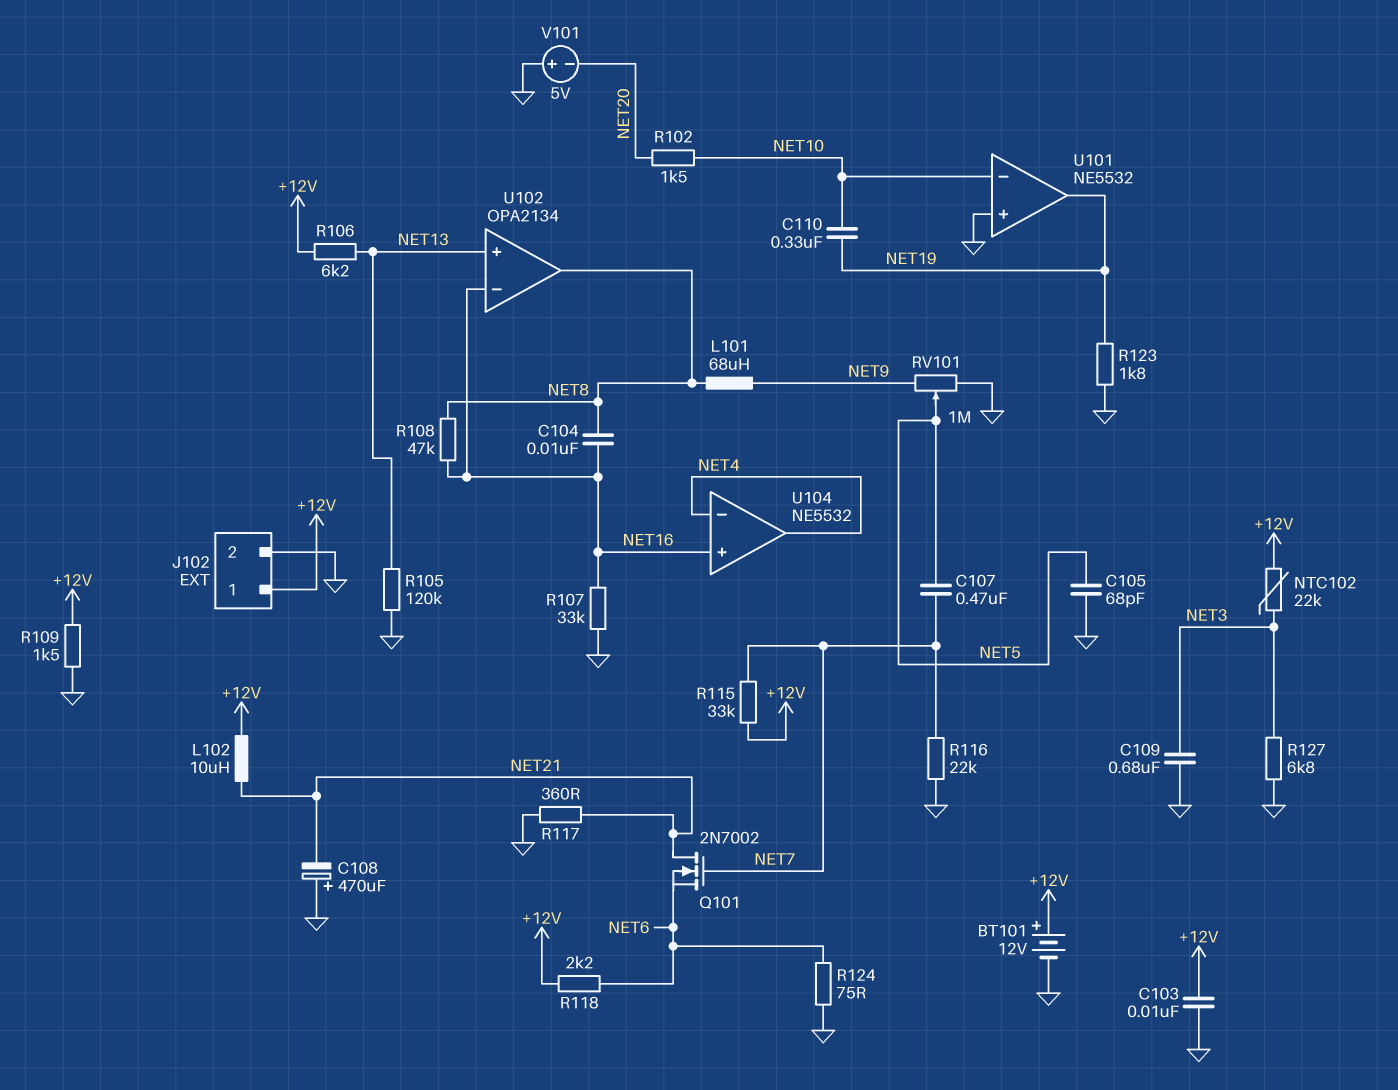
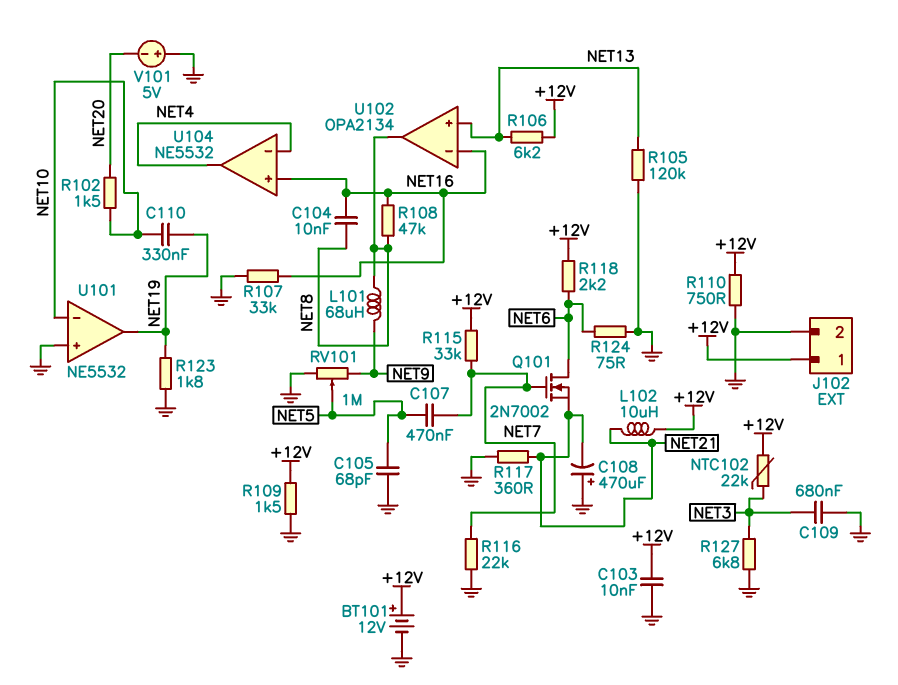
Q101: NMOS 2N7002 (G NET7, D NET21, S NET6) -> NMOS 2N7002 (G NET7, D NET6, S NET21)
R110: none -> 750 (+12V, GND)

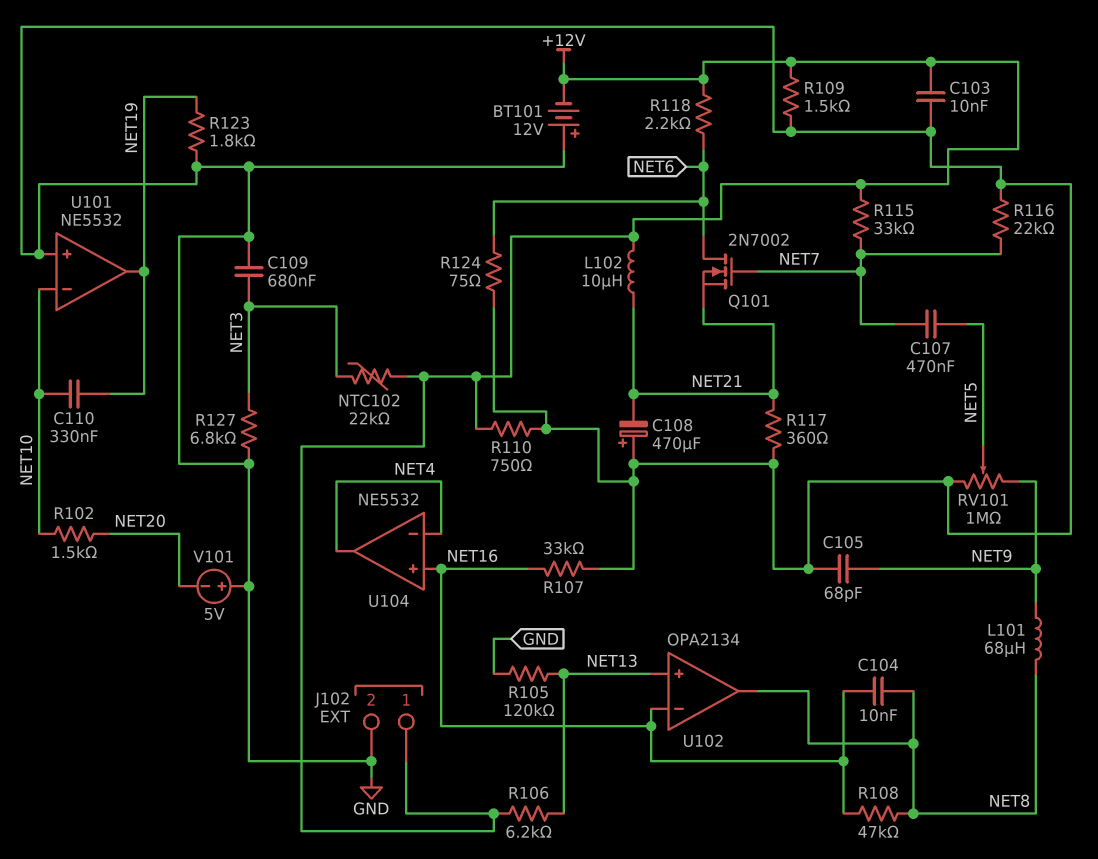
BT101: 12V (plus +12V, minus GND) -> 12V (plus GND, minus +12V)
C105: 68pF (GND, NET5) -> 68pF (GND, NET9)

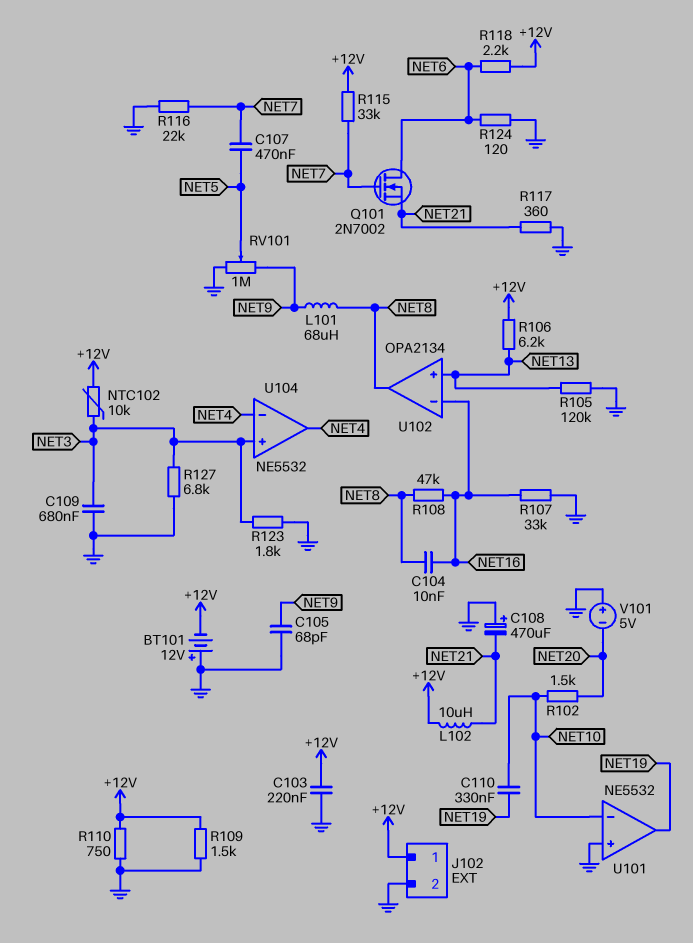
C103: 10nF (+12V, GND) -> 220nF (+12V, GND)
NTC102: 22k (+12V, NET3) -> 10k (+12V, NET3)
R123: 1.8k (GND, NET19) -> 1.8k (GND, NET3)
R124: 75 (GND, NET6) -> 120 (GND, NET6)
U104 pin in+: NET16 -> NET3

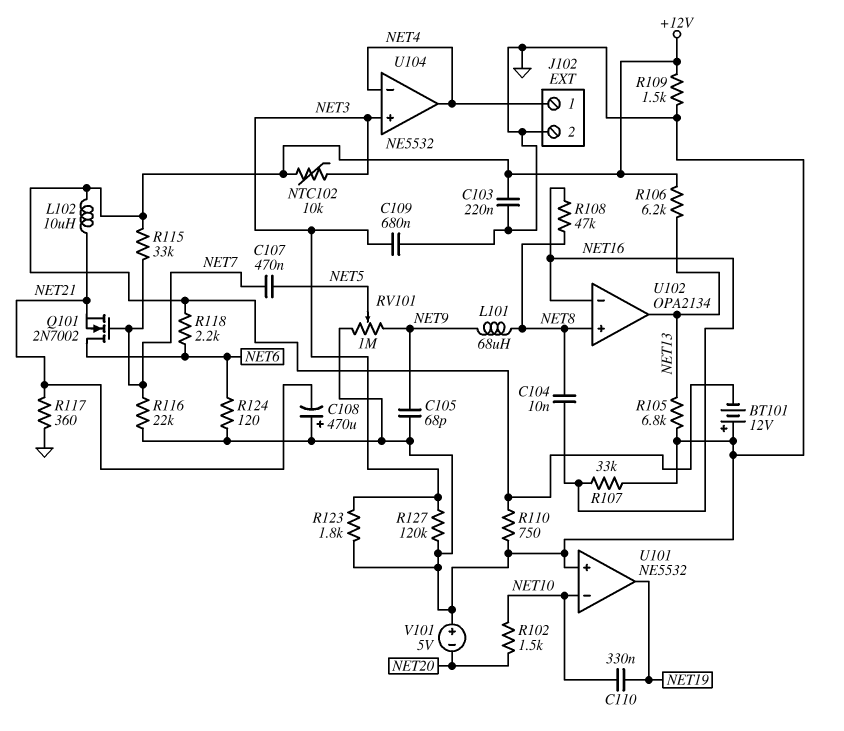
J102 pin 1: +12V -> NET4
R105: 120k (GND, NET13) -> 6.8k (GND, NET13)
R127: 6.8k (GND, NET3) -> 120k (GND, NET3)
U102 pin in+: NET13 -> NET8
U102 pin out: NET8 -> NET13

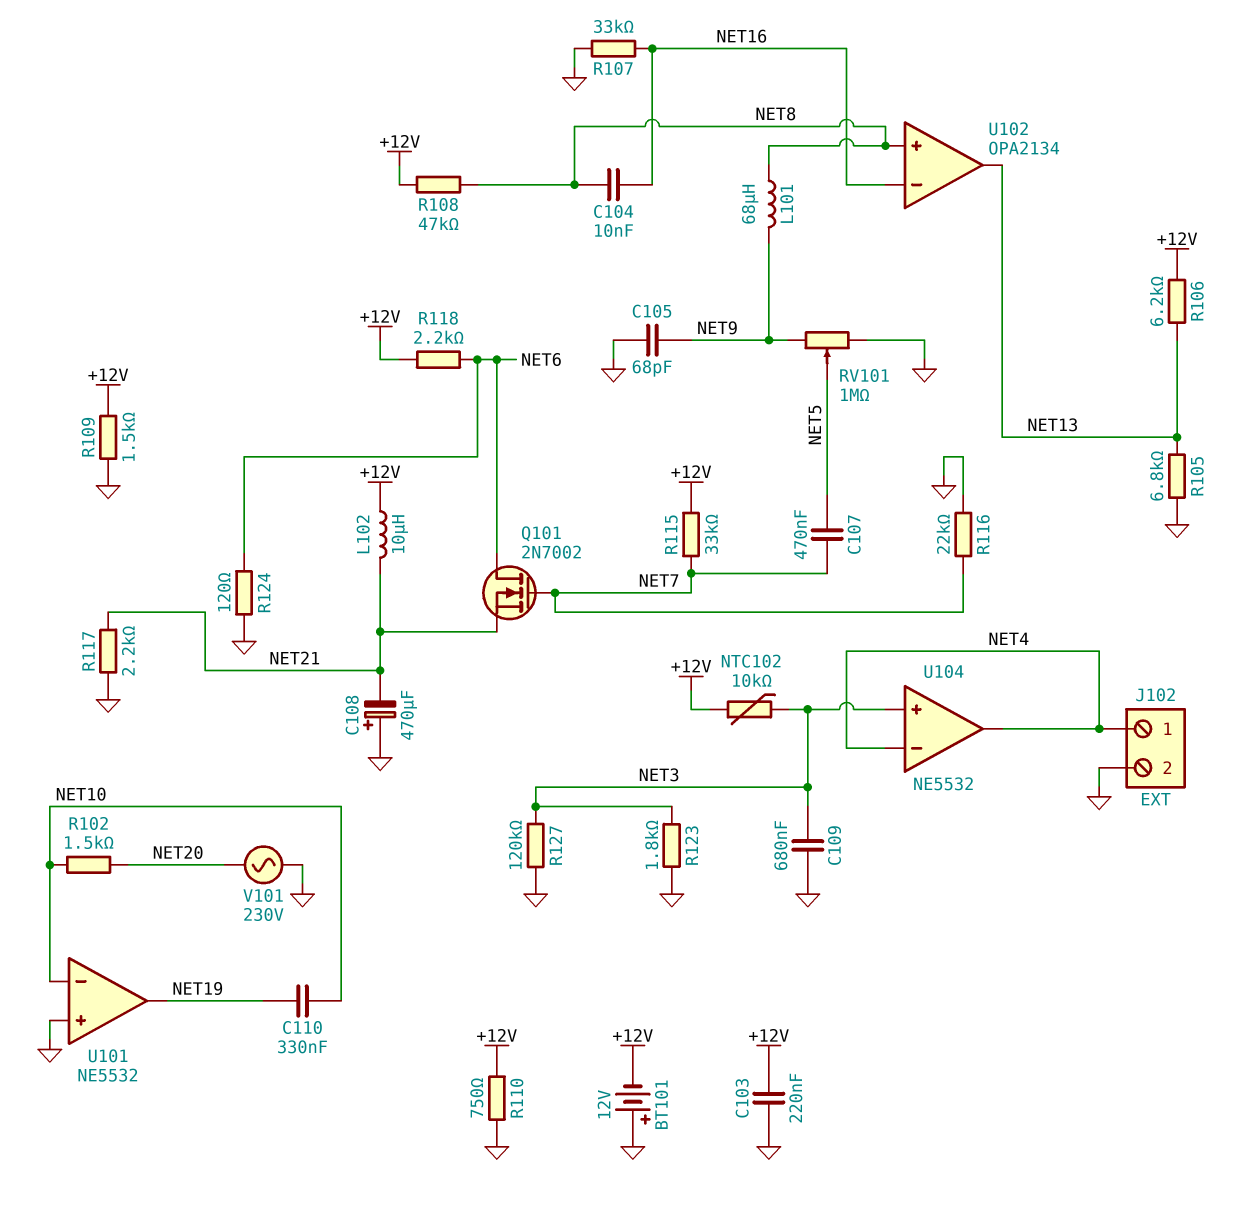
R108: 47k (NET8, NET16) -> 47k (+12V, NET8)
R117: 360 (GND, NET21) -> 2.2k (GND, NET21)
V101: 5V (plus GND, minus NET20) -> AC 230V (GND, NET20)

